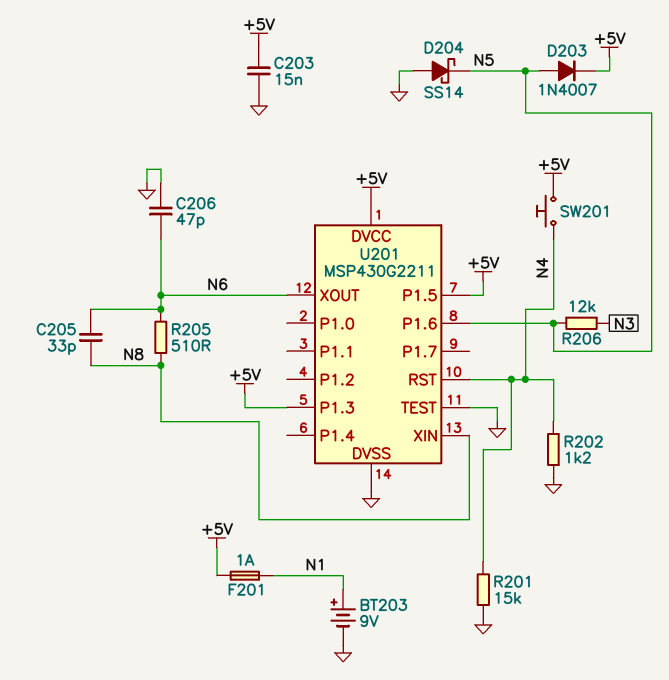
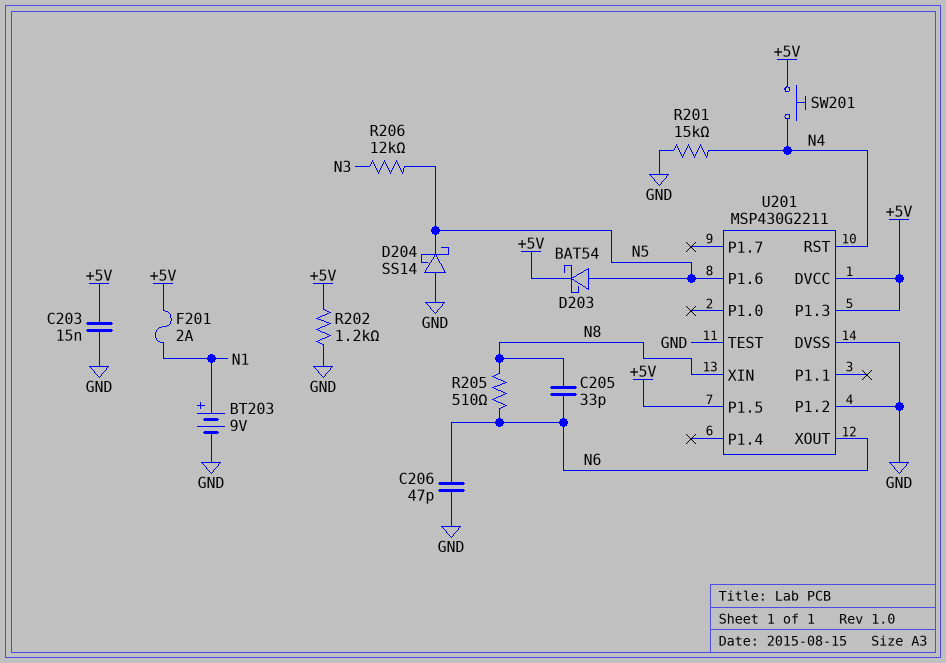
D203: diode 1N4007 (A N5, K +5V) -> schottky BAT54 (A N5, K +5V)
F201: 1A (+5V, N1) -> 2A (+5V, N1)
R202: 1.2k (GND, N4) -> 1.2k (+5V, GND)
U201 pin P1.2: none -> GND

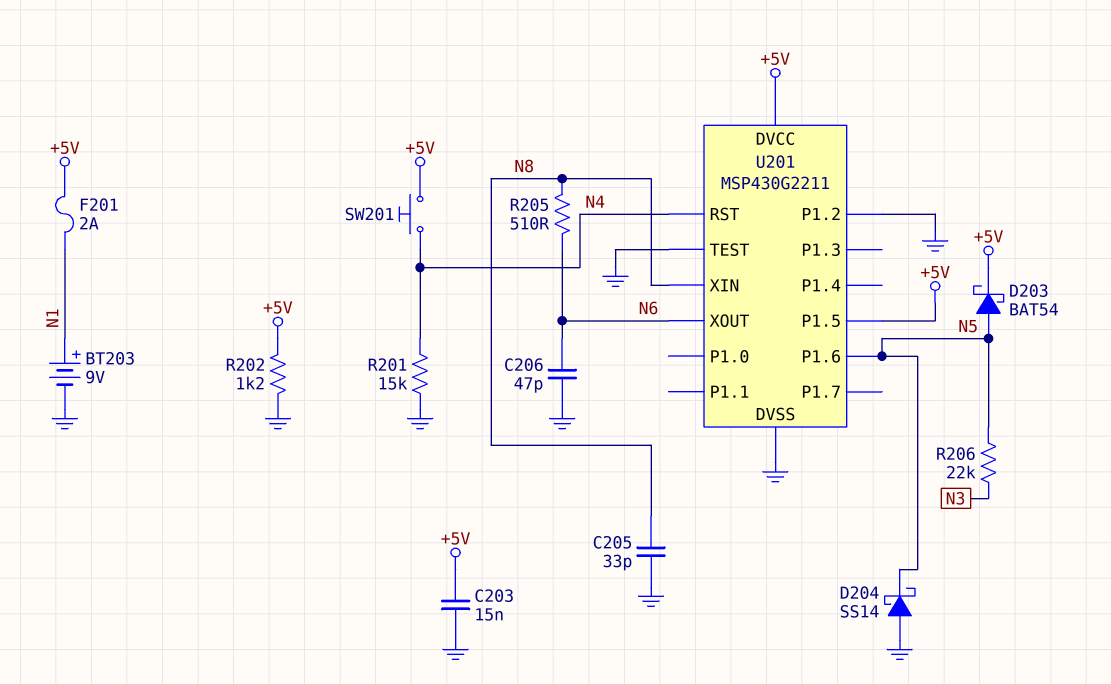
C205: 33pF (N6, N8) -> 33pF (GND, N8)
R206: 12k (N3, N5) -> 22k (N3, N5)
U201 pin P1.3: +5V -> none

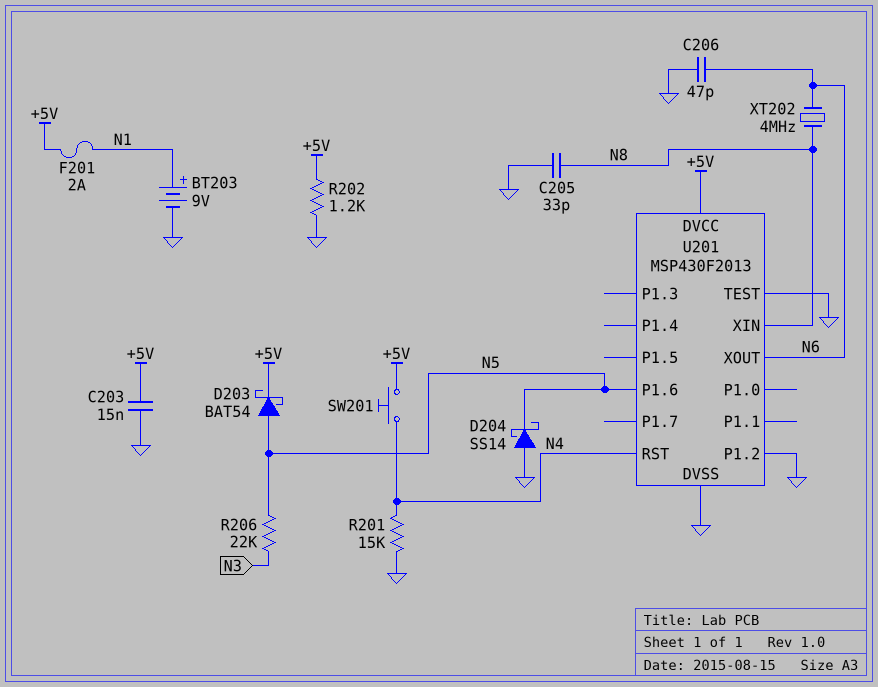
R205: 510 (N6, N8) -> none
U201: MSP430G2211 -> MSP430F2013
U201 pin P1.5: +5V -> none
XT202: none -> 4MHz (N6, N8)

